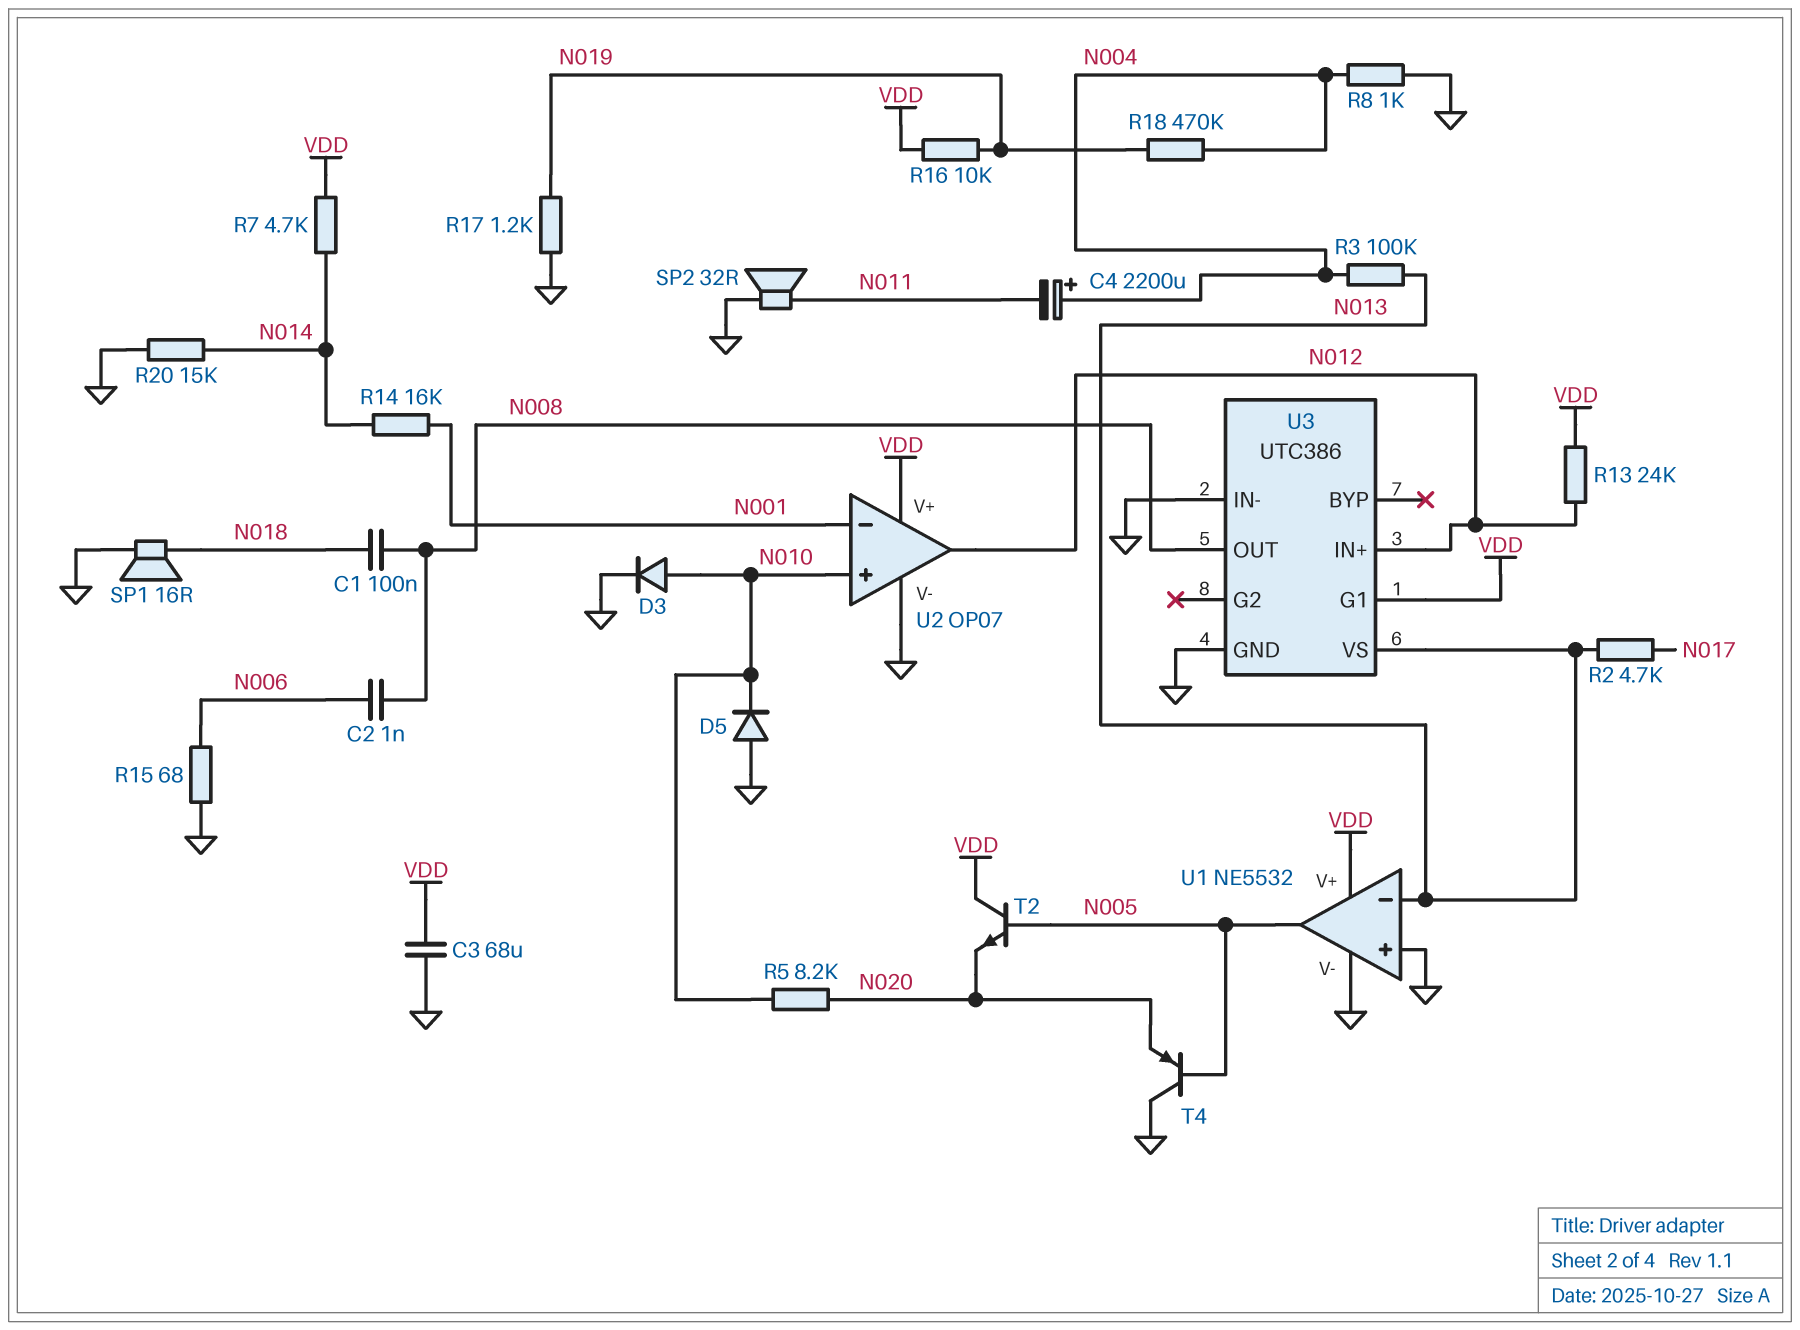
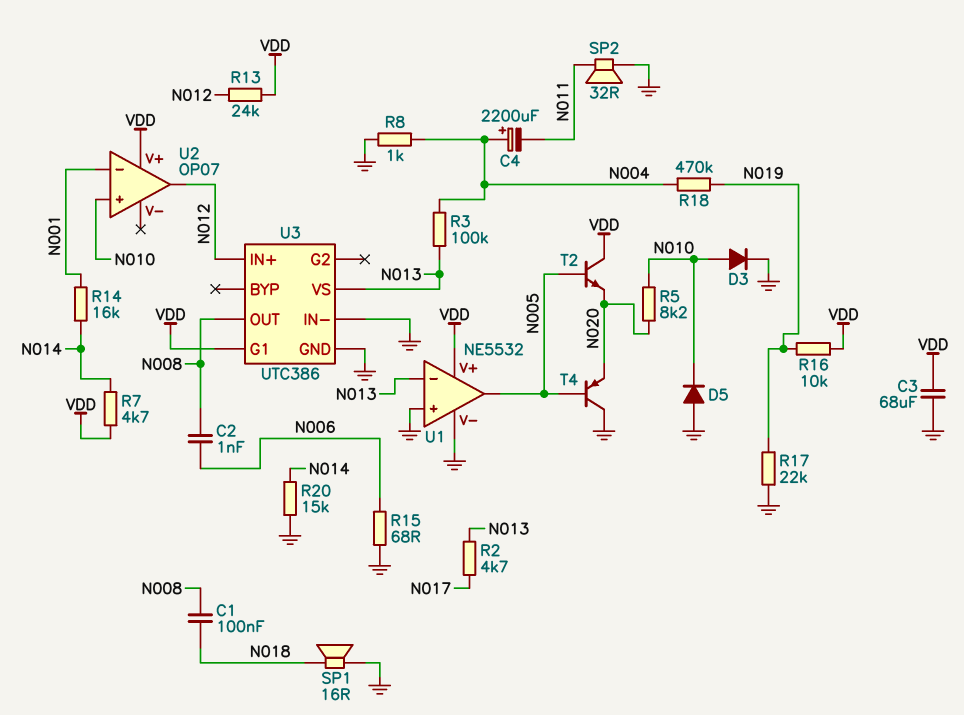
R17: 1.2k (GND, N019) -> 22k (GND, N019)
U2 pin V-: GND -> none

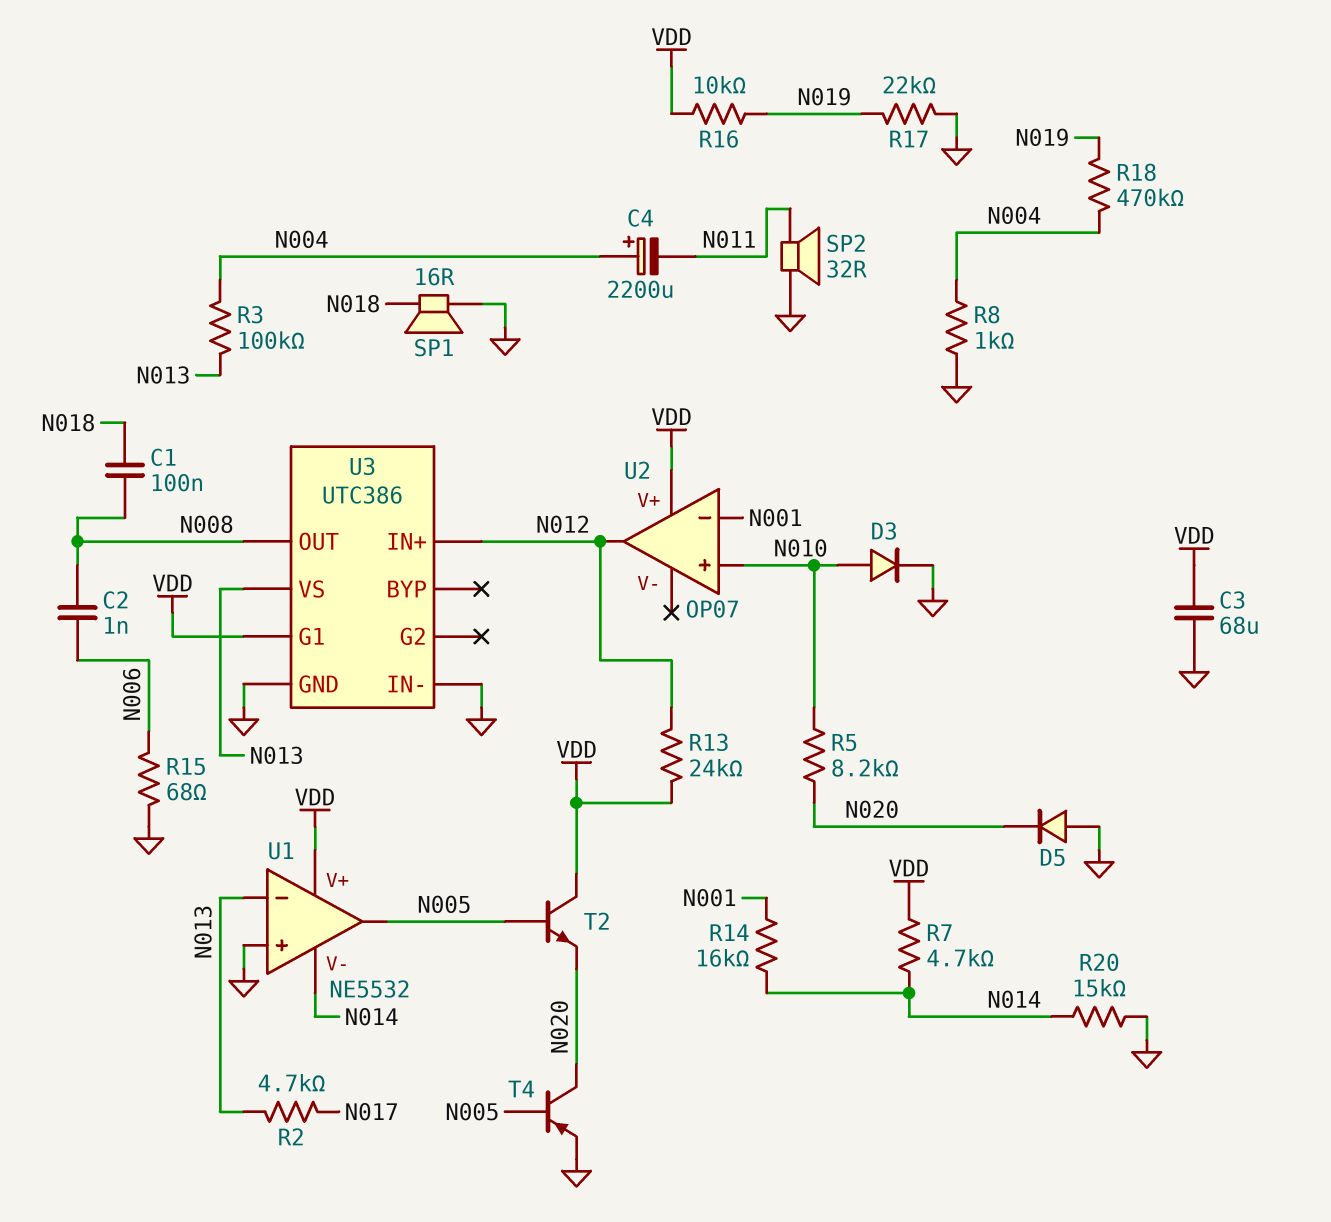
D5: diode (A GND, K N010) -> diode (A GND, K N020)
T4: PNP (B N005, C GND, E N020) -> PNP (B N005, C N020, E GND)
U1 pin V-: GND -> N014

